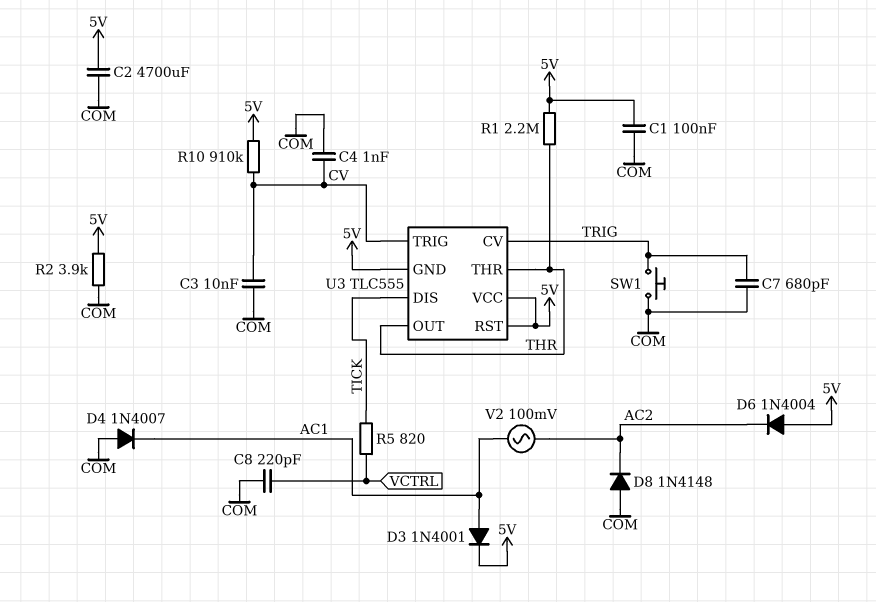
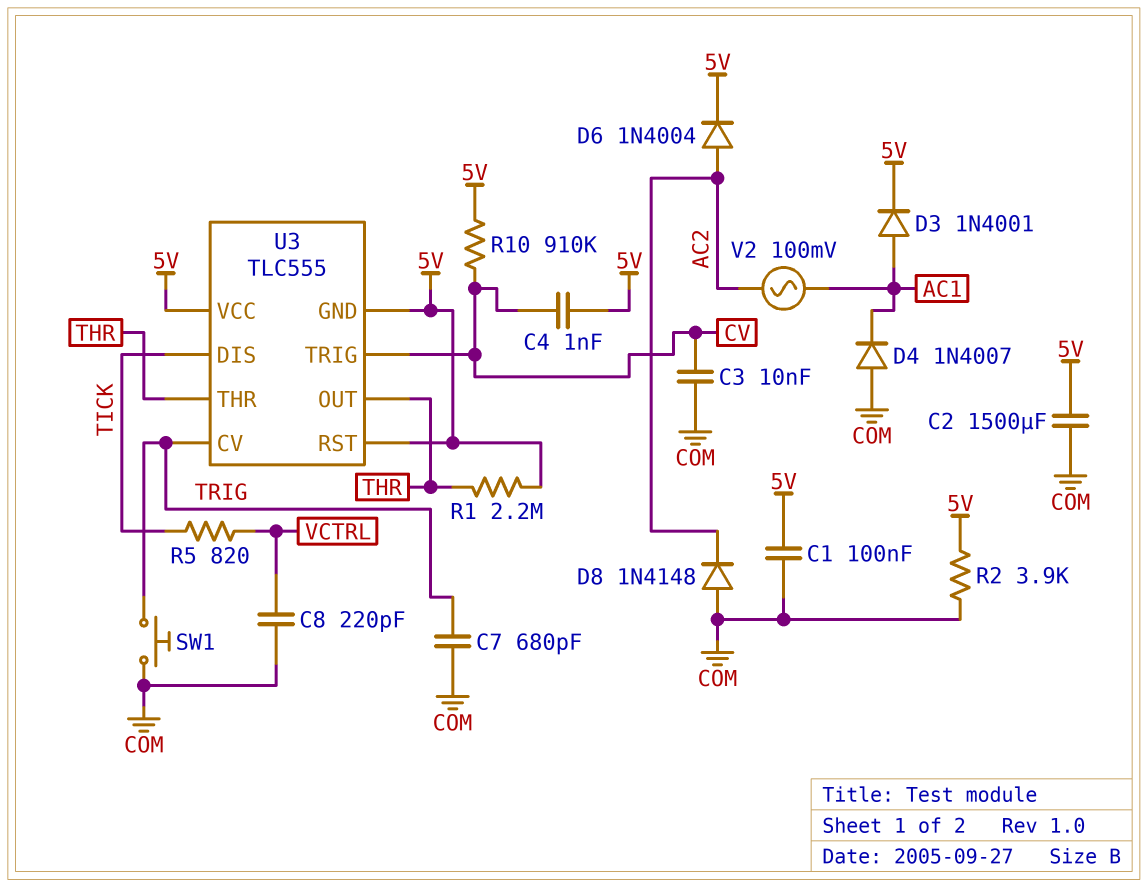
C2: 4700uF (5V, COM) -> 1500uF (5V, COM)
C4: 1nF (COM, CV) -> 1nF (5V, CV)
D6: diode 1N4004 (A 5V, K AC2) -> diode 1N4004 (A AC2, K 5V)

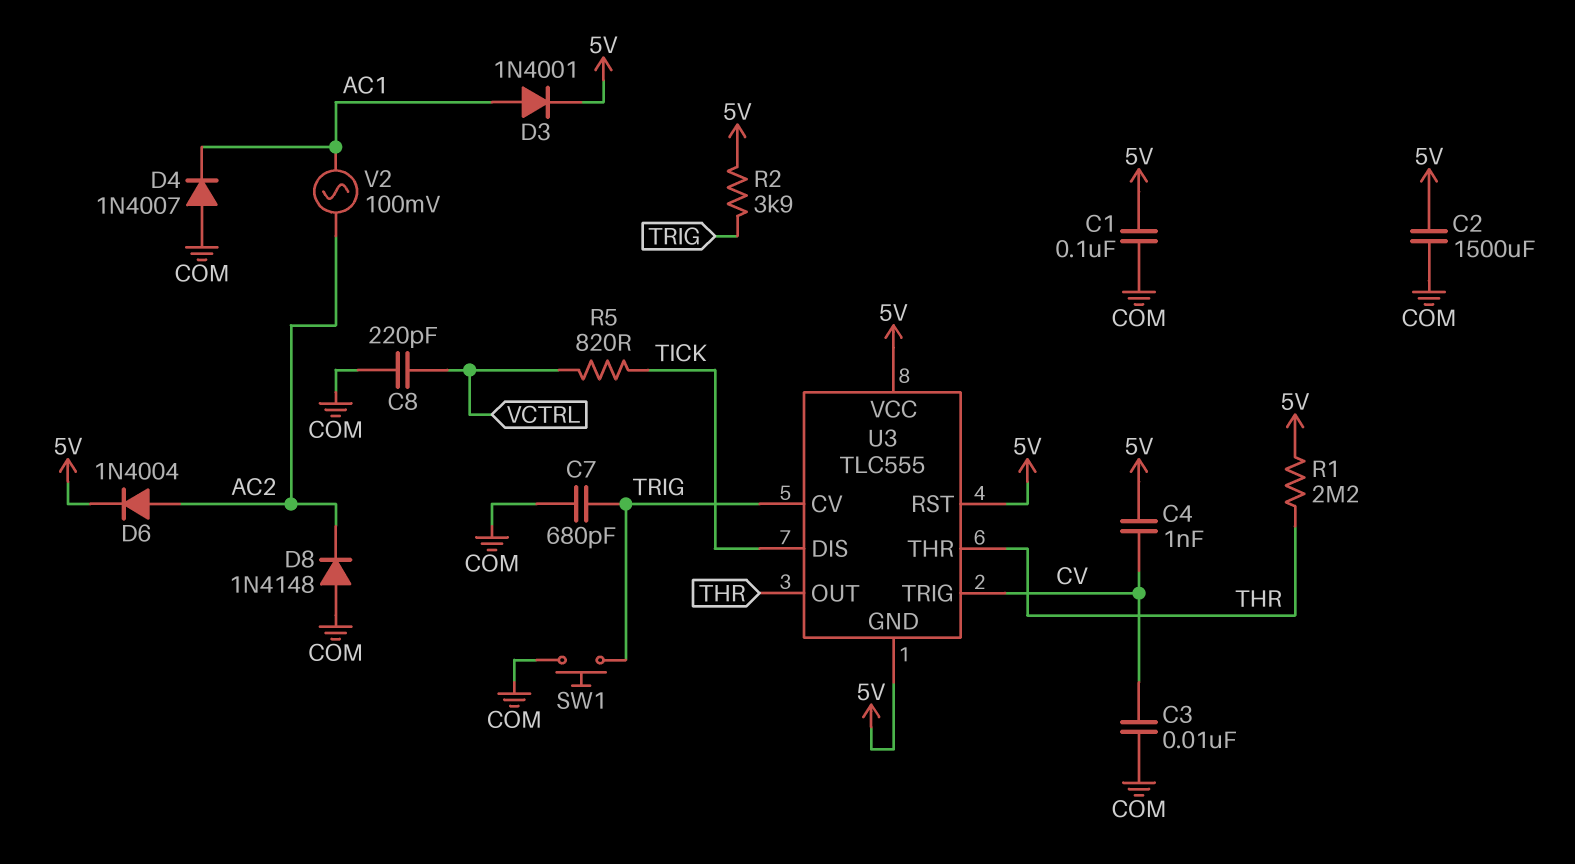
R2: 3.9k (5V, COM) -> 3.9k (5V, TRIG)
R10: 910k (5V, CV) -> none

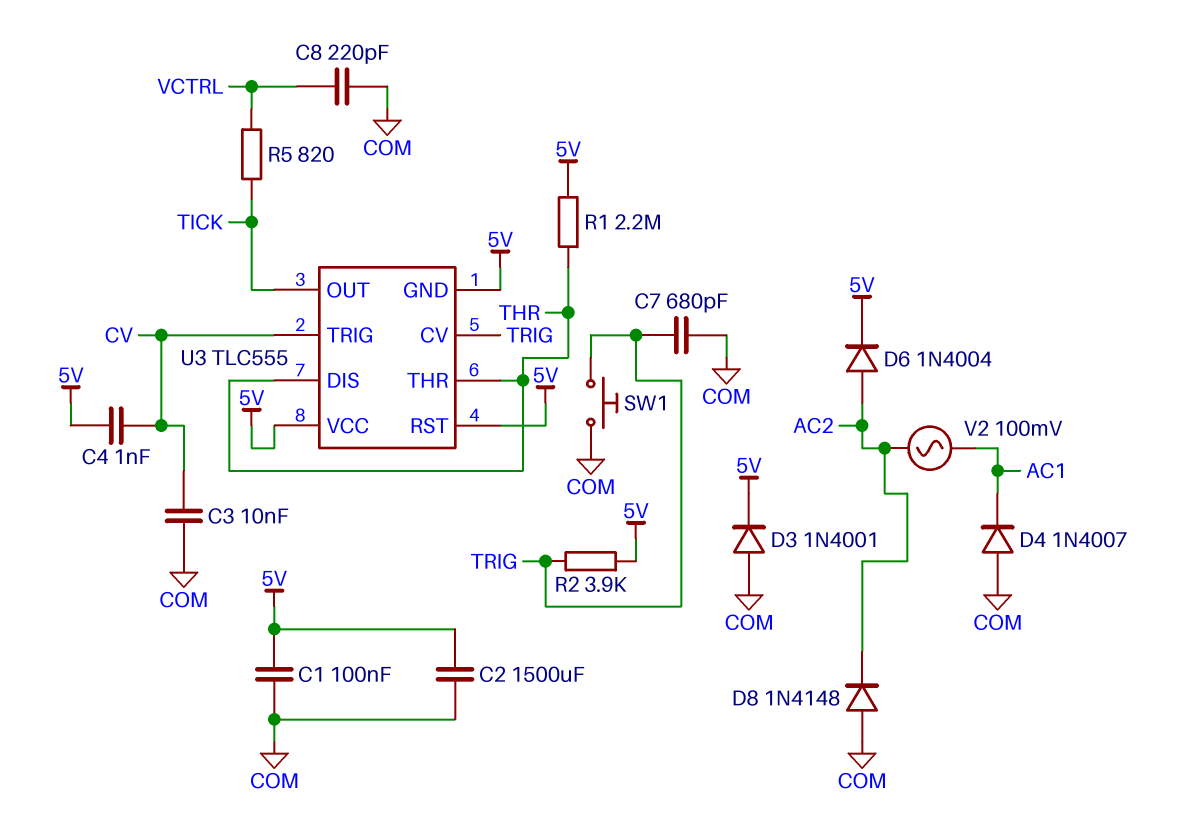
D3: diode 1N4001 (A AC1, K 5V) -> diode 1N4001 (A COM, K 5V)
U3 pin DIS: TICK -> THR
U3 pin OUT: THR -> TICK

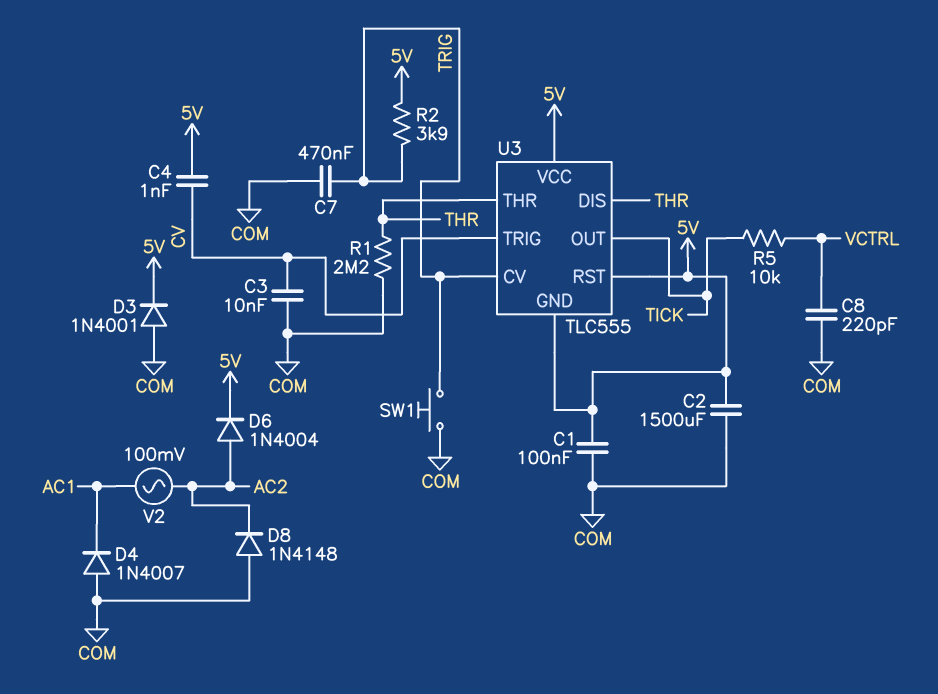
C7: 680pF (COM, TRIG) -> 470nF (COM, TRIG)
R1: 2.2M (5V, THR) -> 2.2M (COM, THR)
R5: 820 (TICK, VCTRL) -> 10k (TICK, VCTRL)

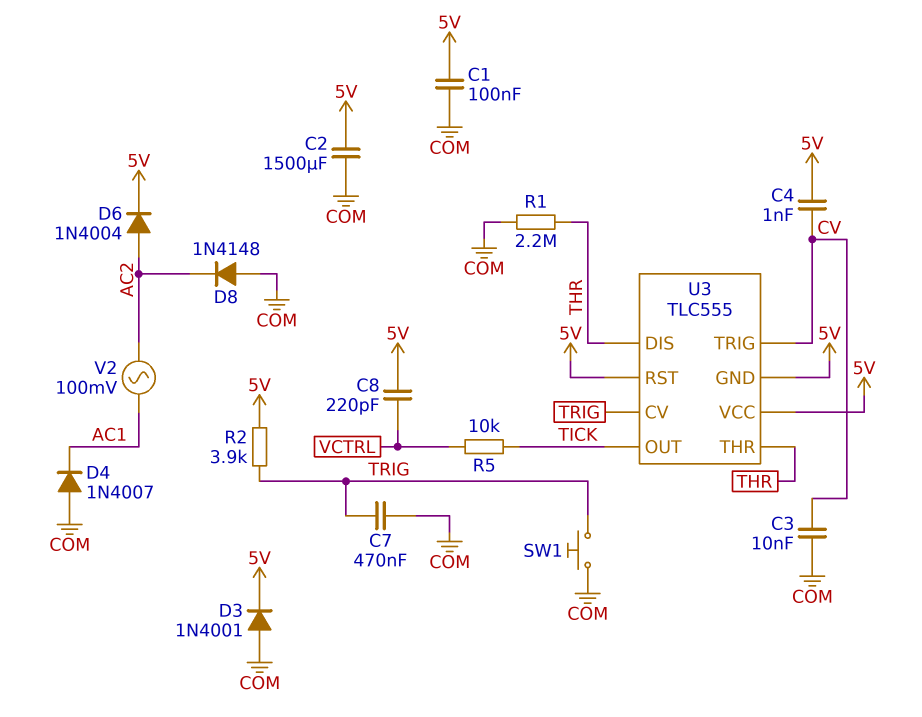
C8: 220pF (COM, VCTRL) -> 220pF (5V, VCTRL)

